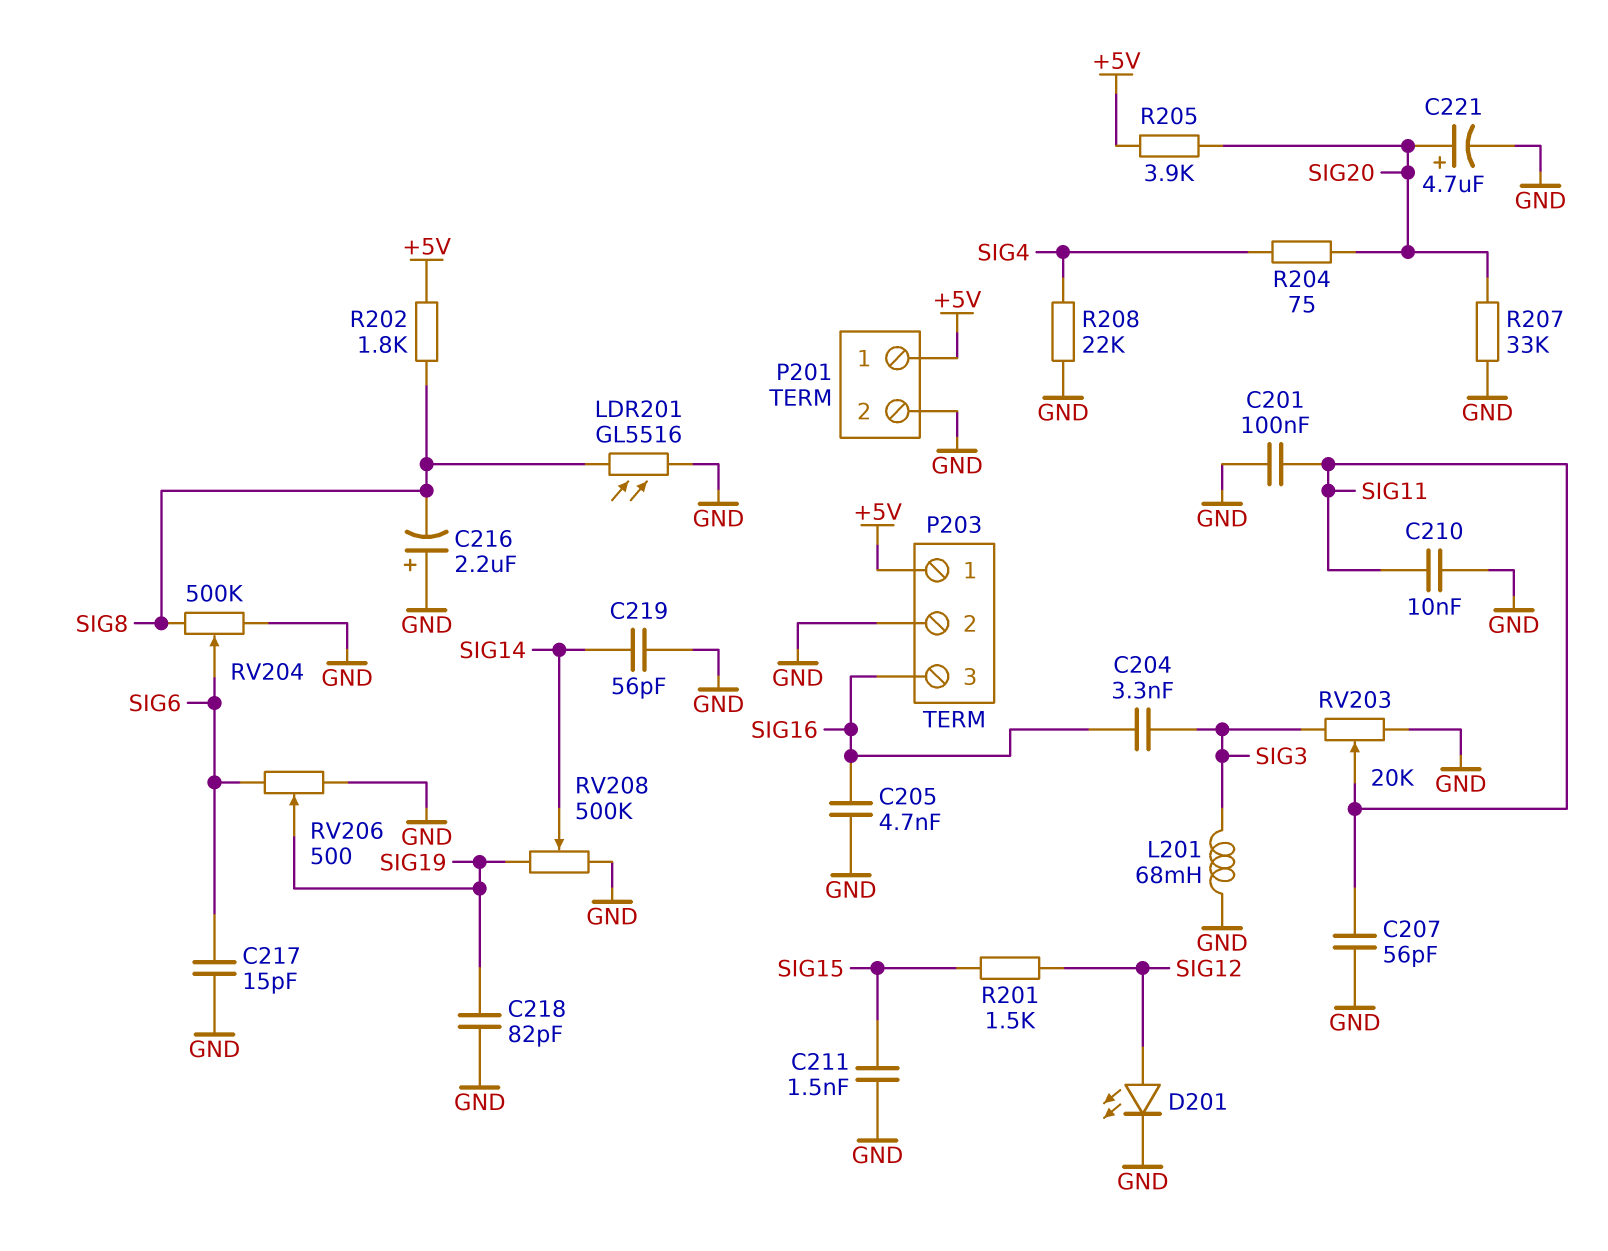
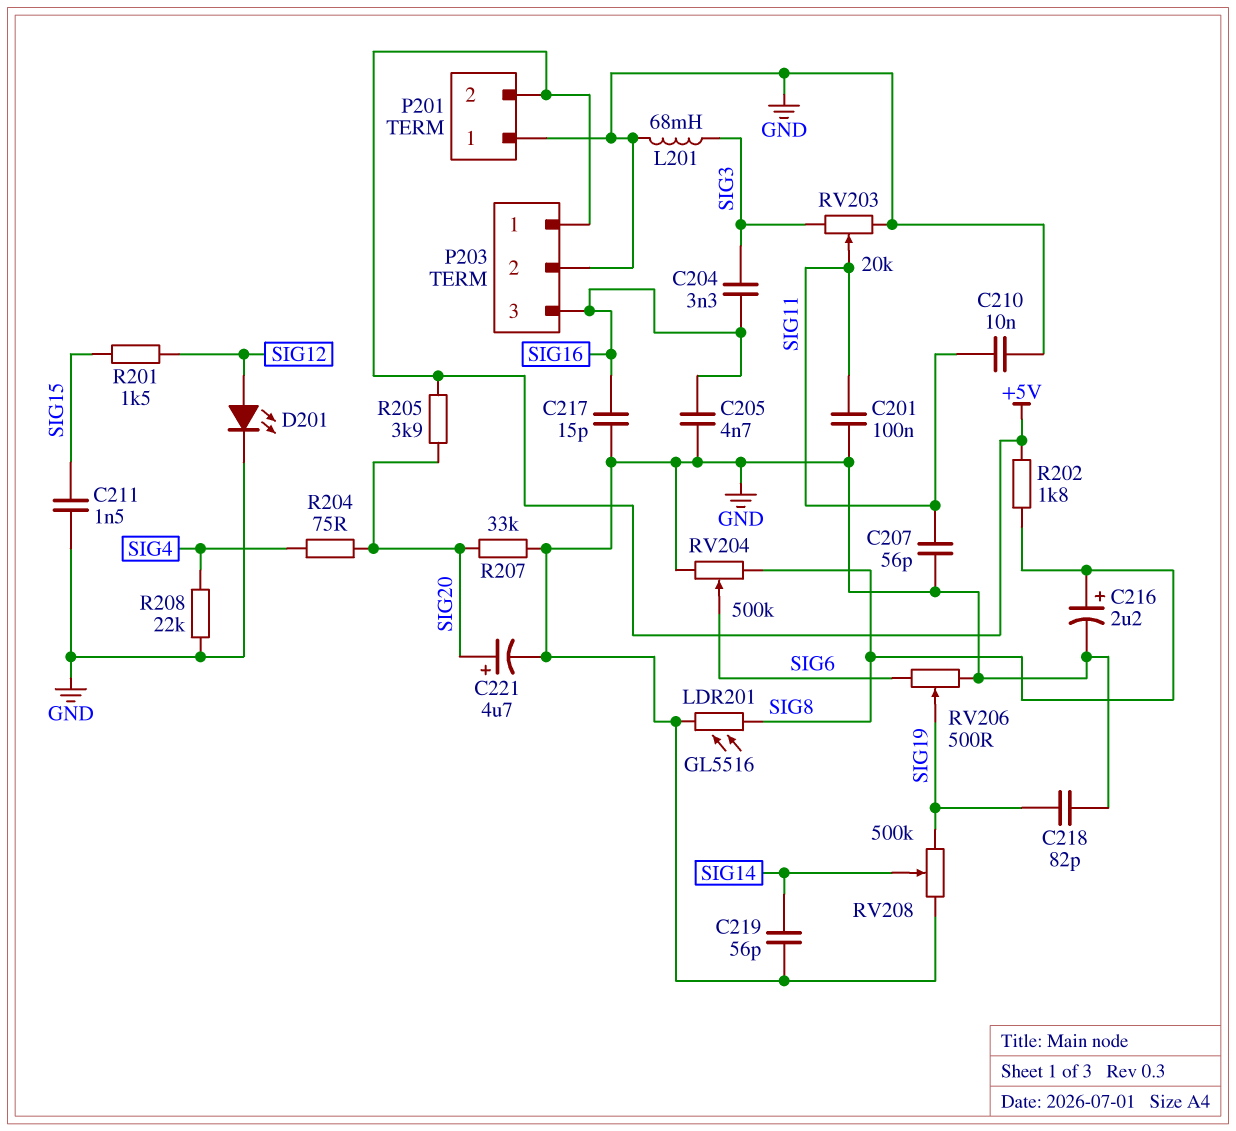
C216: 2.2uF (plus GND, minus SIG8) -> 2.2uF (plus SIG8, minus GND)
C217: 15pF (GND, SIG6) -> 15pF (GND, SIG16)
P201 pin 1: +5V -> GND
P201 pin 2: GND -> +5V

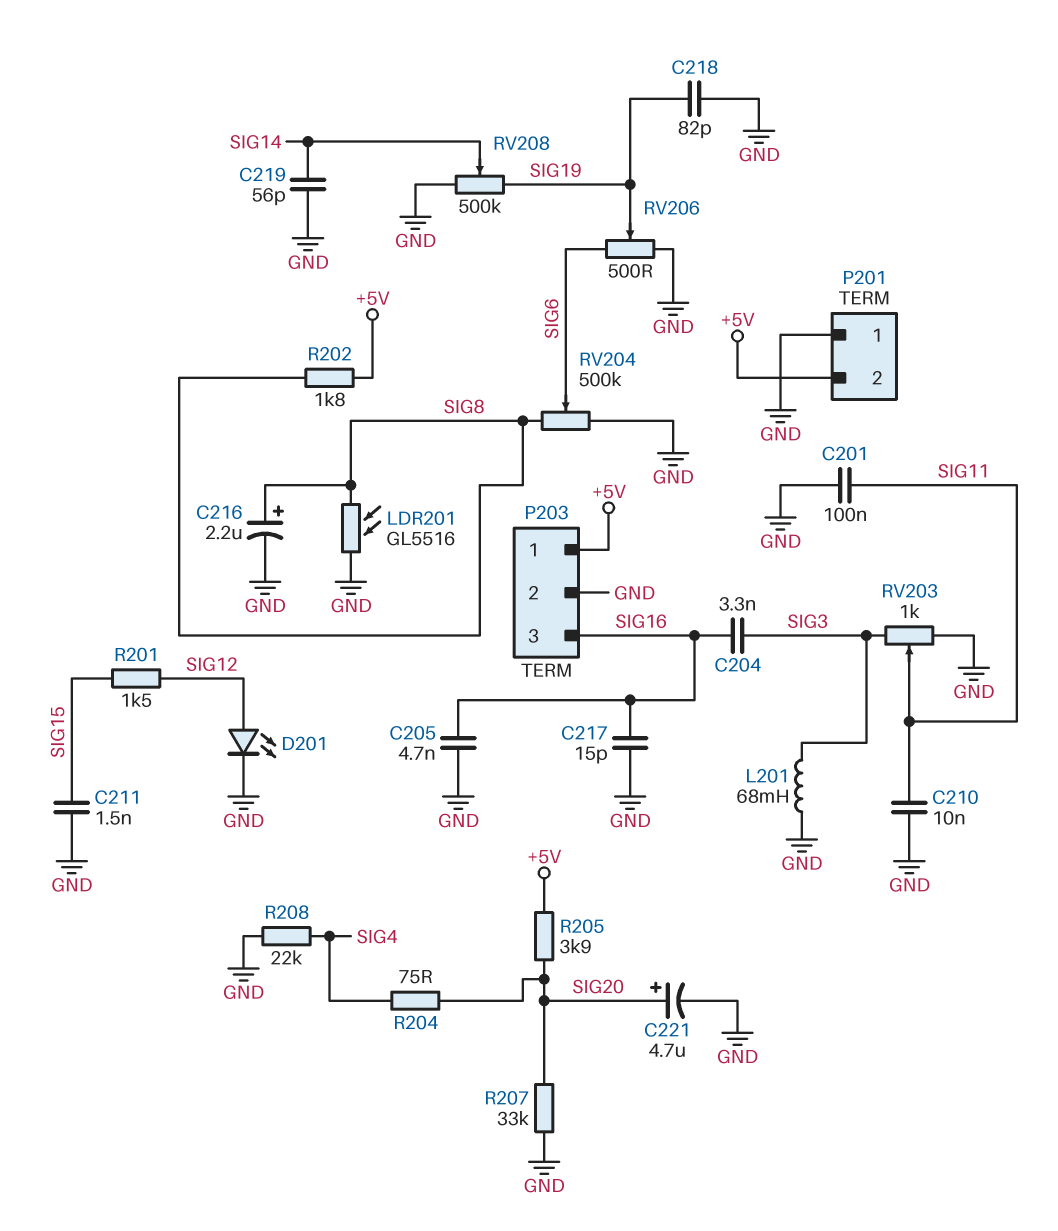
C207: 56pF (GND, SIG11) -> none
RV203: 20k (GND, SIG3, wiper SIG11) -> 1k (GND, SIG3, wiper SIG11)

